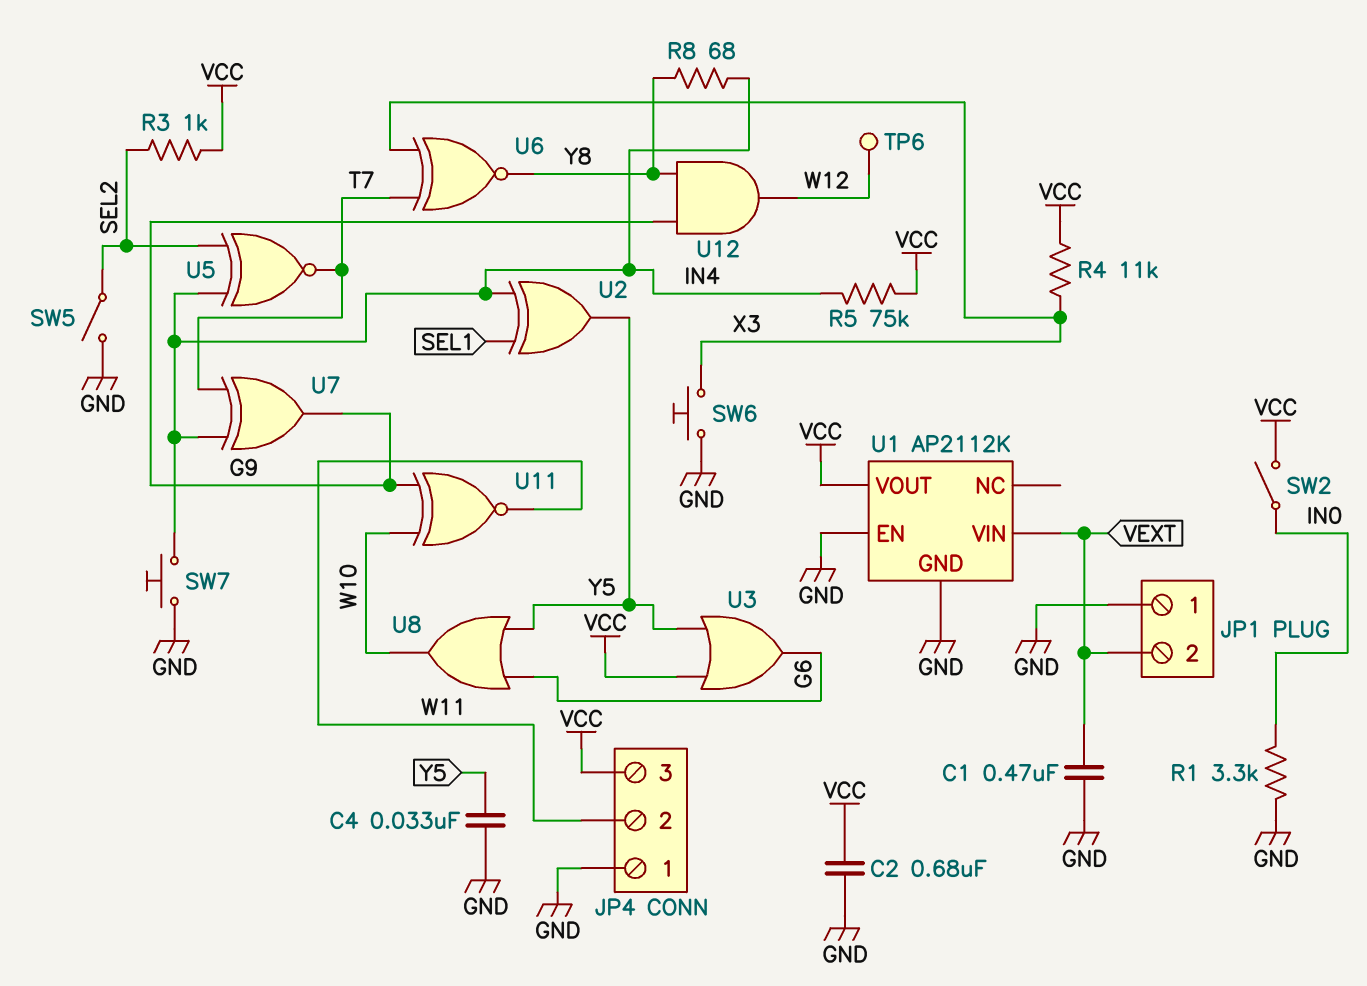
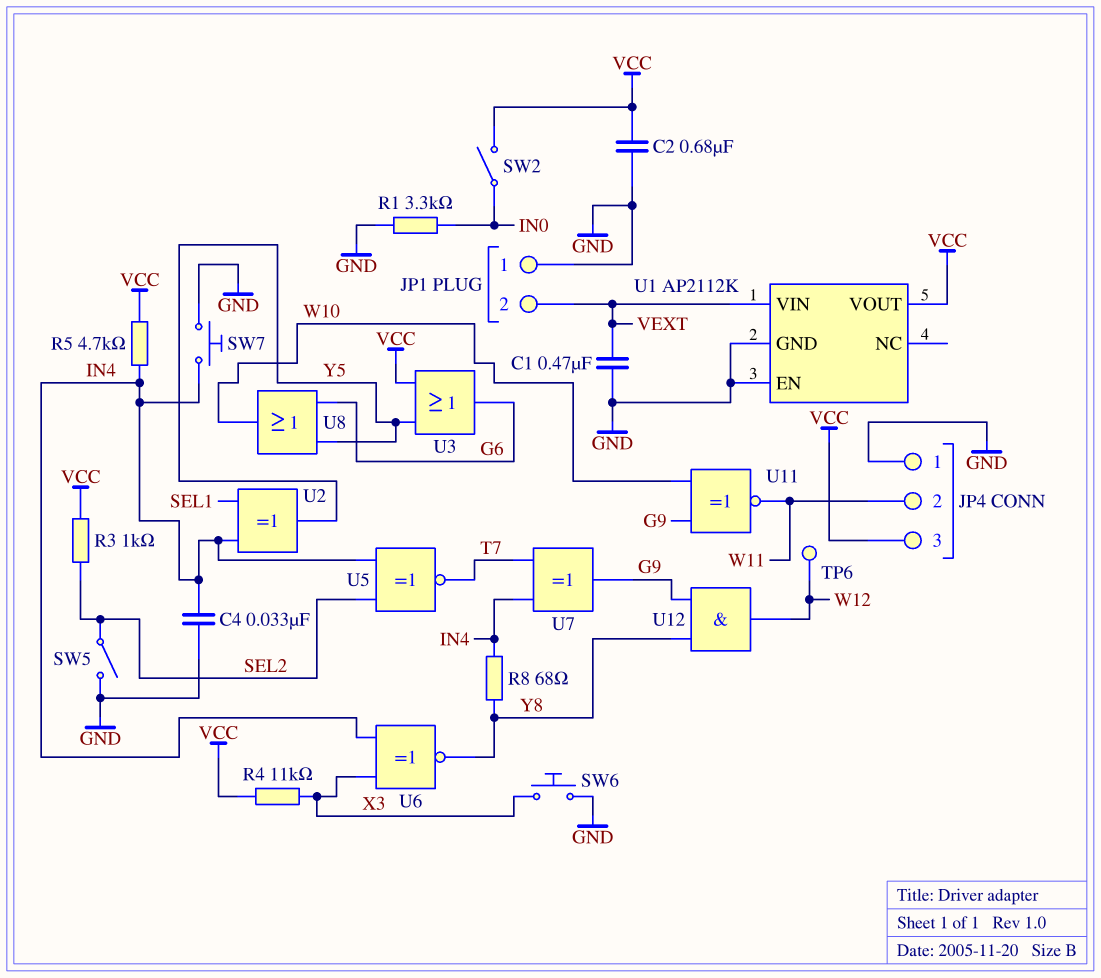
C4: 33nF (GND, Y5) -> 33nF (GND, IN4)
R5: 75k (IN4, VCC) -> 4.7k (IN4, VCC)
U6: XNOR (in T7, in X3, out Y8) -> XNOR (in IN4, in X3, out Y8)

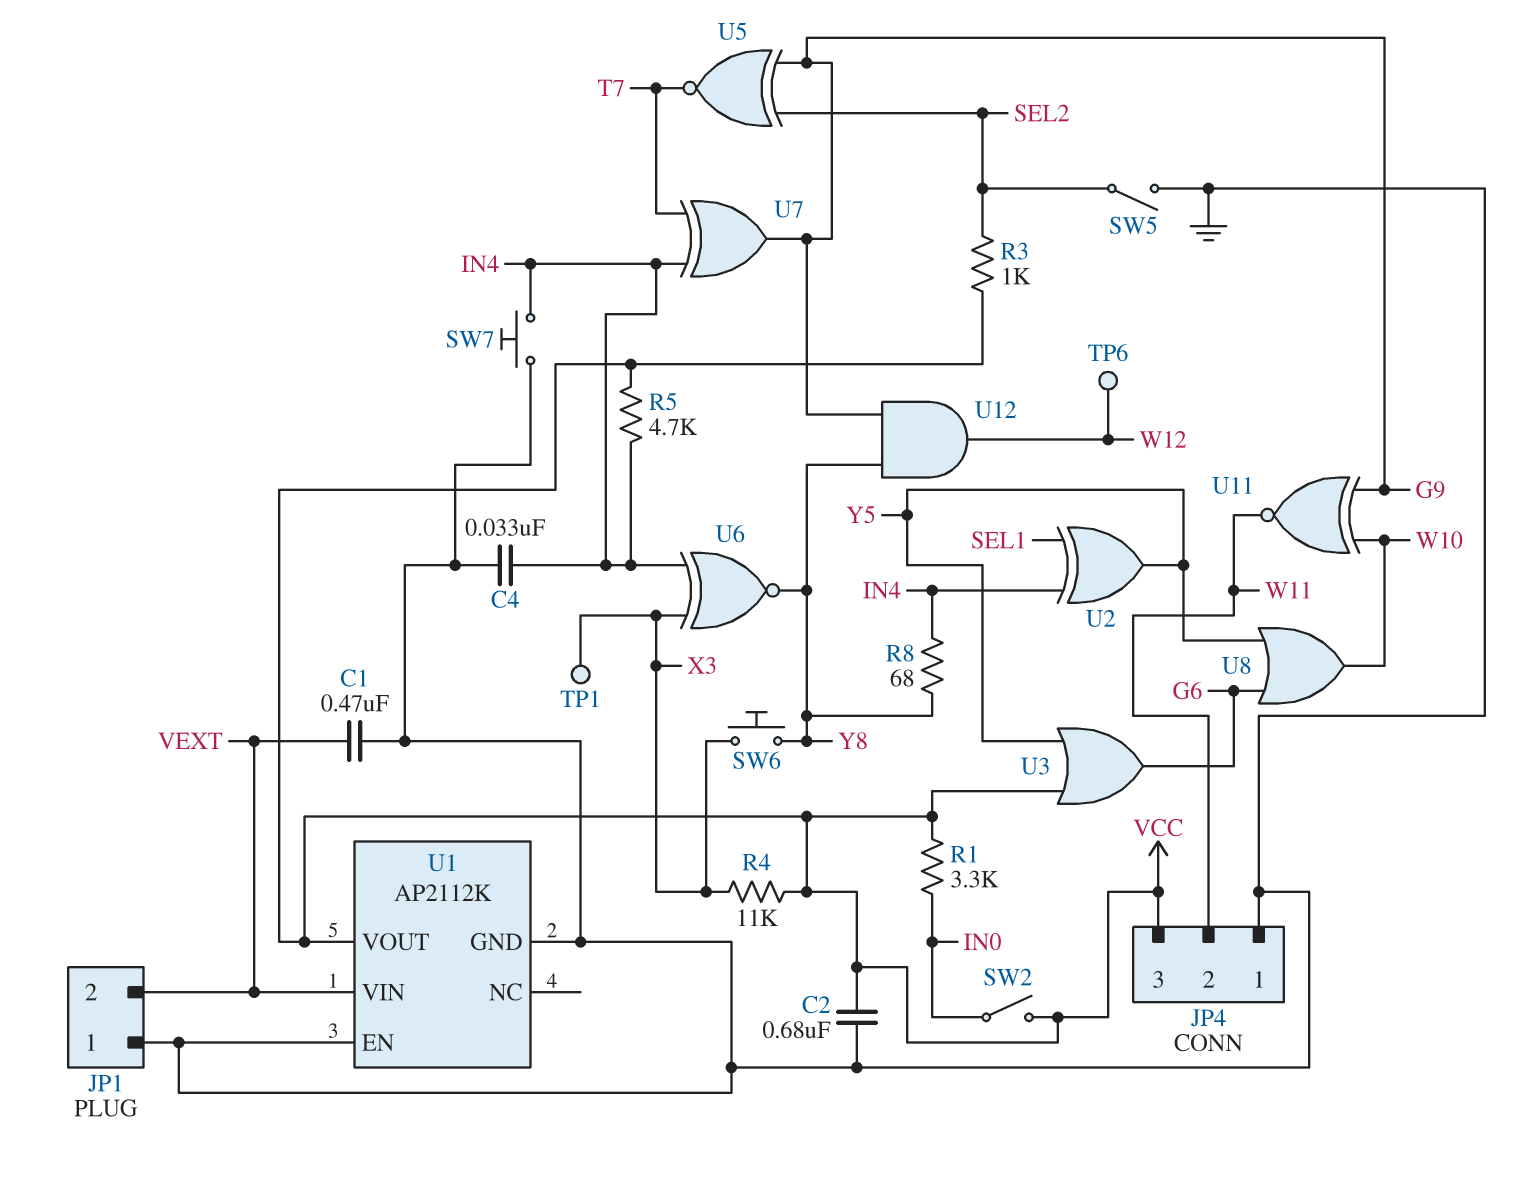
R1: 3.3k (GND, IN0) -> 3.3k (IN0, VCC)
SW6: button (GND, X3) -> button (X3, Y8)
TP1: none -> test point (X3)
U5: XNOR (in IN4, in SEL2, out T7) -> XNOR (in G9, in SEL2, out T7)

